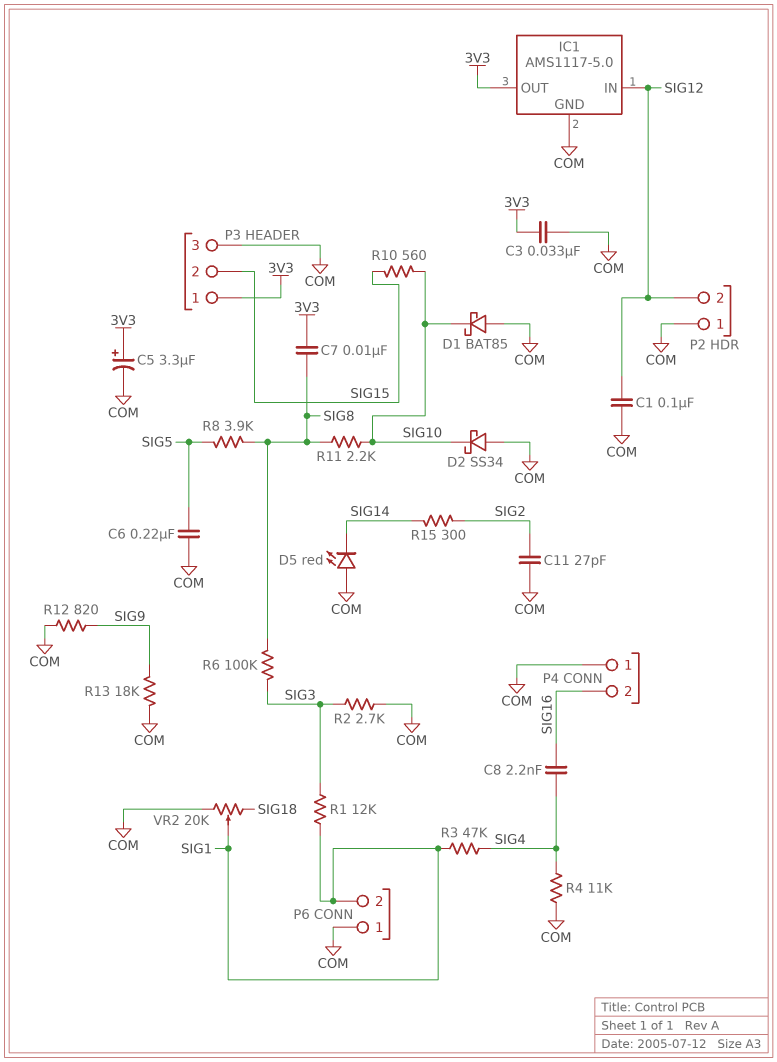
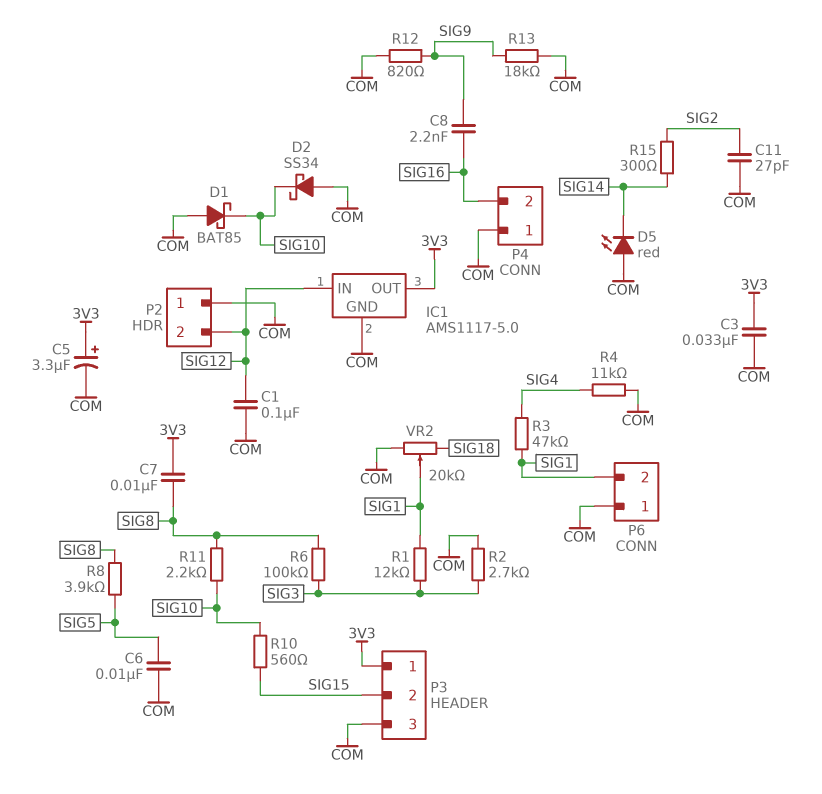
C6: 220nF (COM, SIG5) -> 10nF (COM, SIG5)
C8: 2.2nF (SIG4, SIG16) -> 2.2nF (SIG9, SIG16)

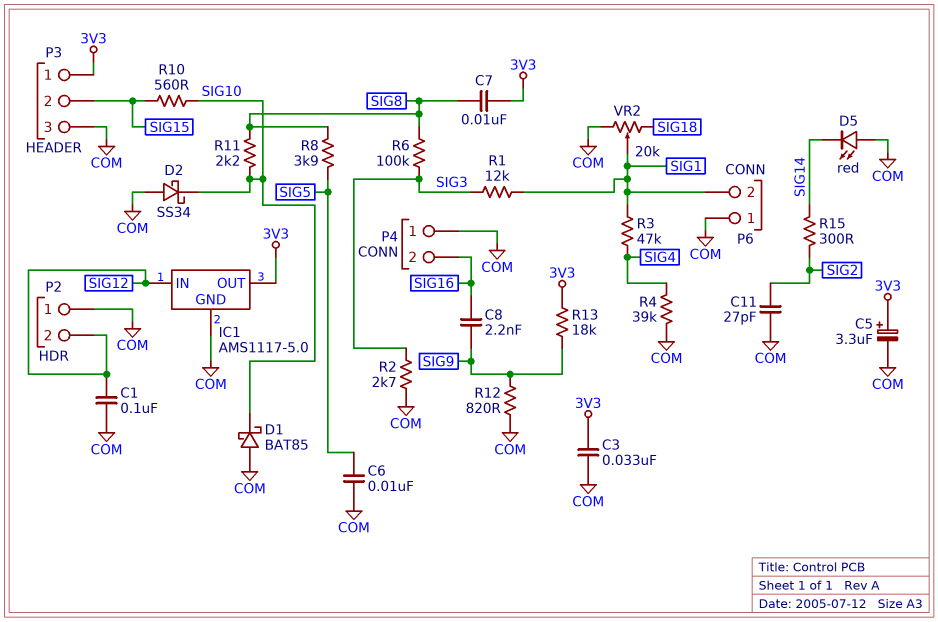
R4: 11k (COM, SIG4) -> 39k (COM, SIG4)
R13: 18k (COM, SIG9) -> 18k (3V3, SIG9)

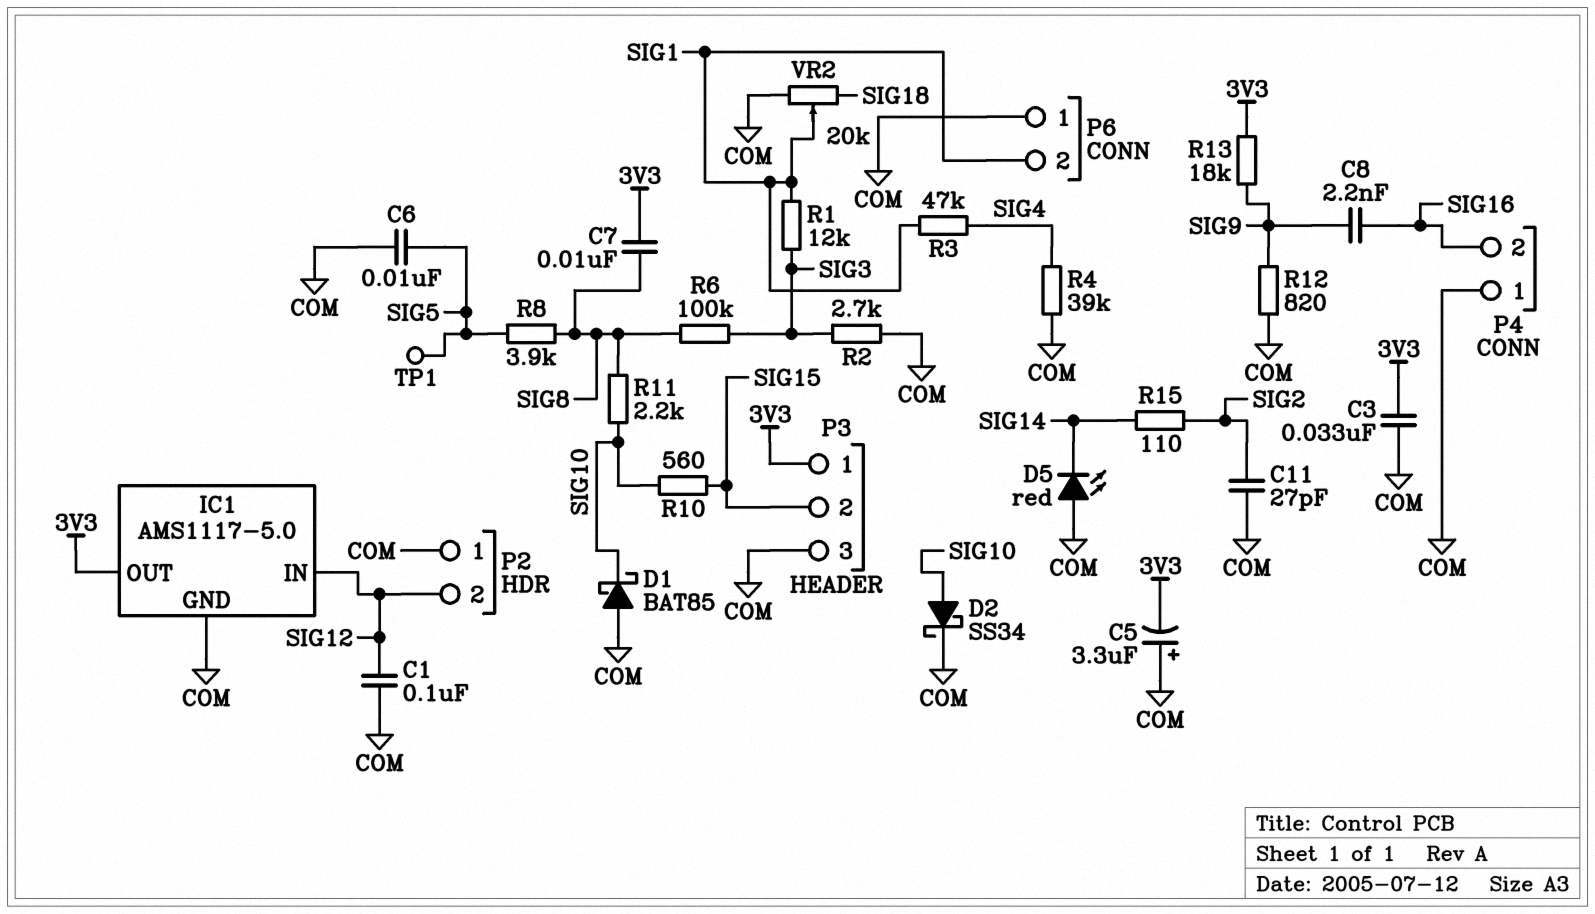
C5: 3.3uF (plus 3V3, minus COM) -> 3.3uF (plus COM, minus 3V3)
D2: schottky SS34 (A COM, K SIG10) -> schottky SS34 (A SIG10, K COM)
R15: 300 (SIG2, SIG14) -> 110 (SIG2, SIG14)
TP1: none -> test point (SIG5)

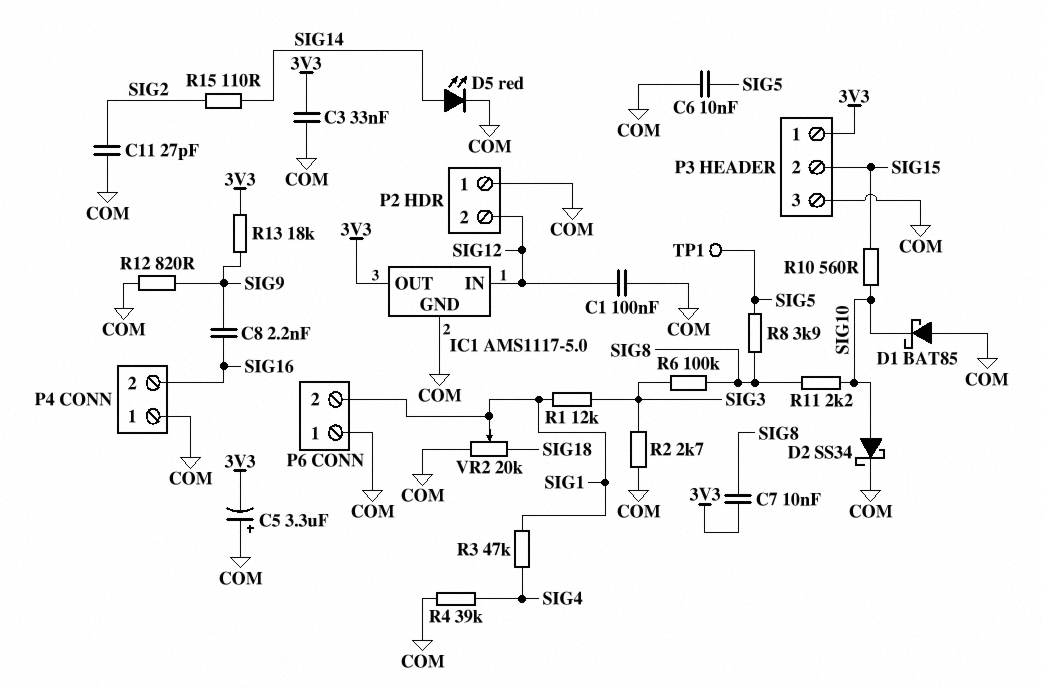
D5: LED red (A COM, K SIG14) -> LED red (A SIG14, K COM)

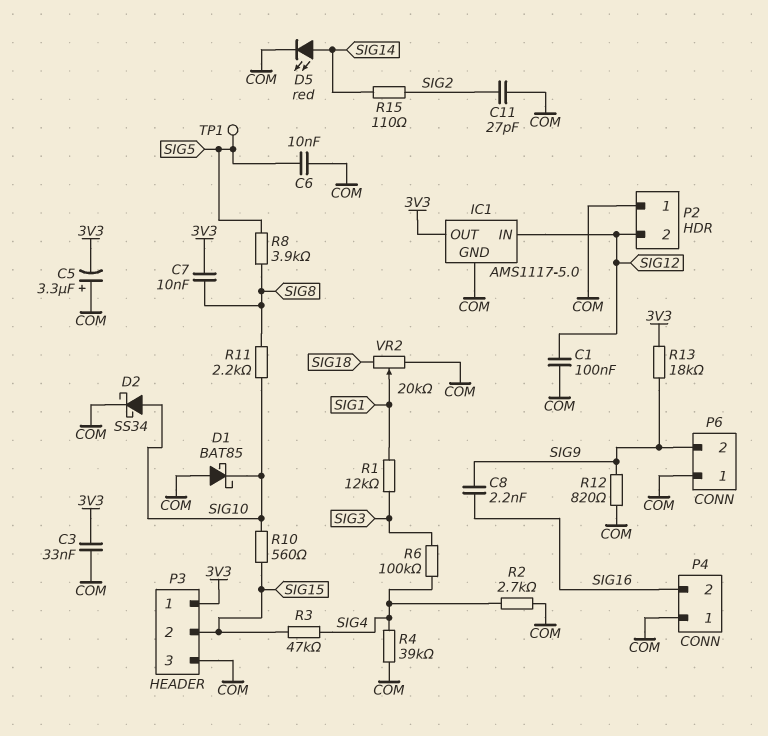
P6 pin 2: SIG1 -> SIG9
R2: 2.7k (COM, SIG3) -> 2.7k (COM, SIG4)
R3: 47k (SIG1, SIG4) -> 47k (SIG4, SIG15)
R6: 100k (SIG3, SIG8) -> 100k (SIG3, SIG4)

